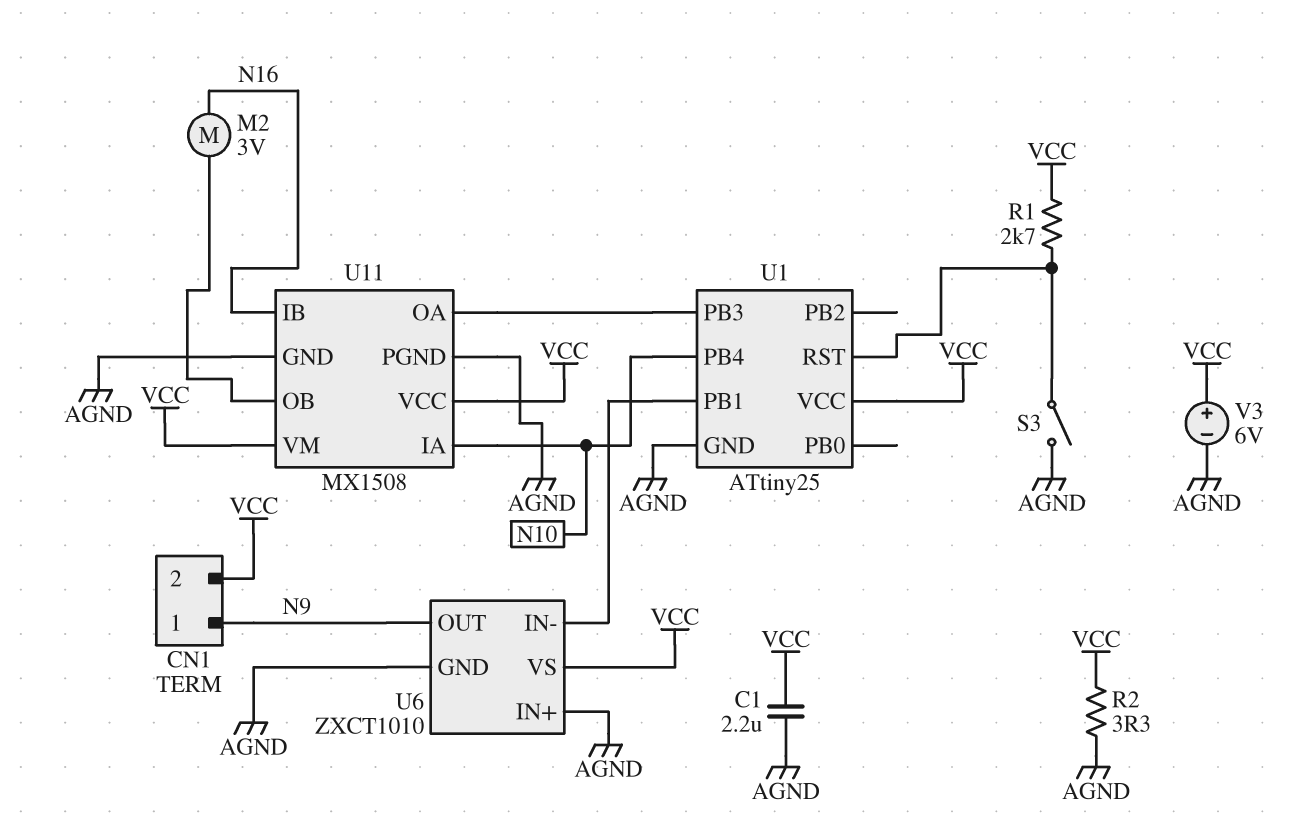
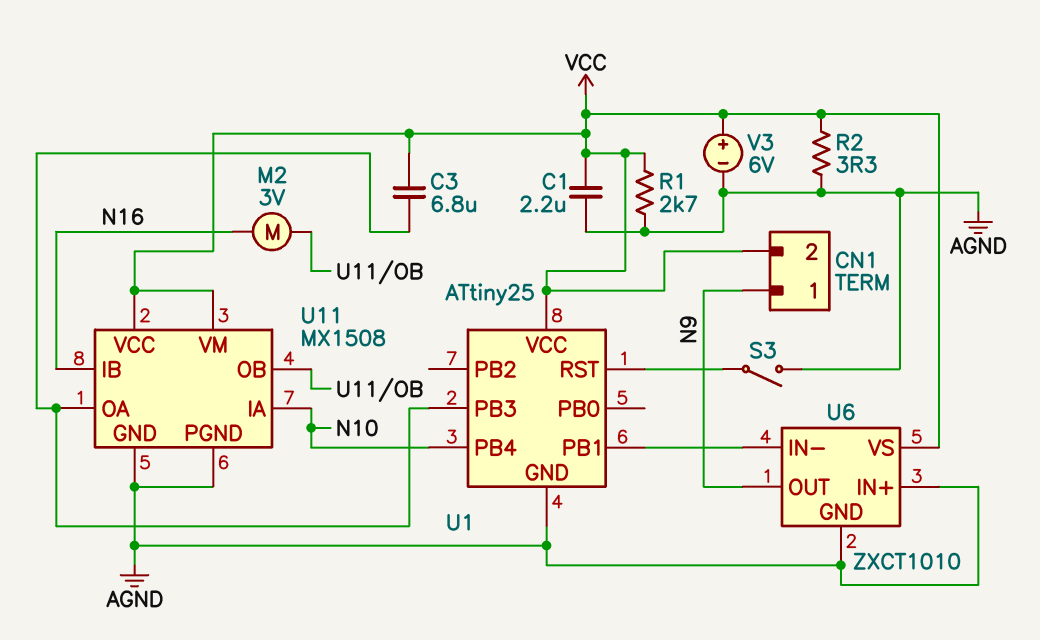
C3: none -> 6.8uF (U1/PB3, VCC)
R1: 2.7k (U1/RST, VCC) -> 2.7k (AGND, VCC)

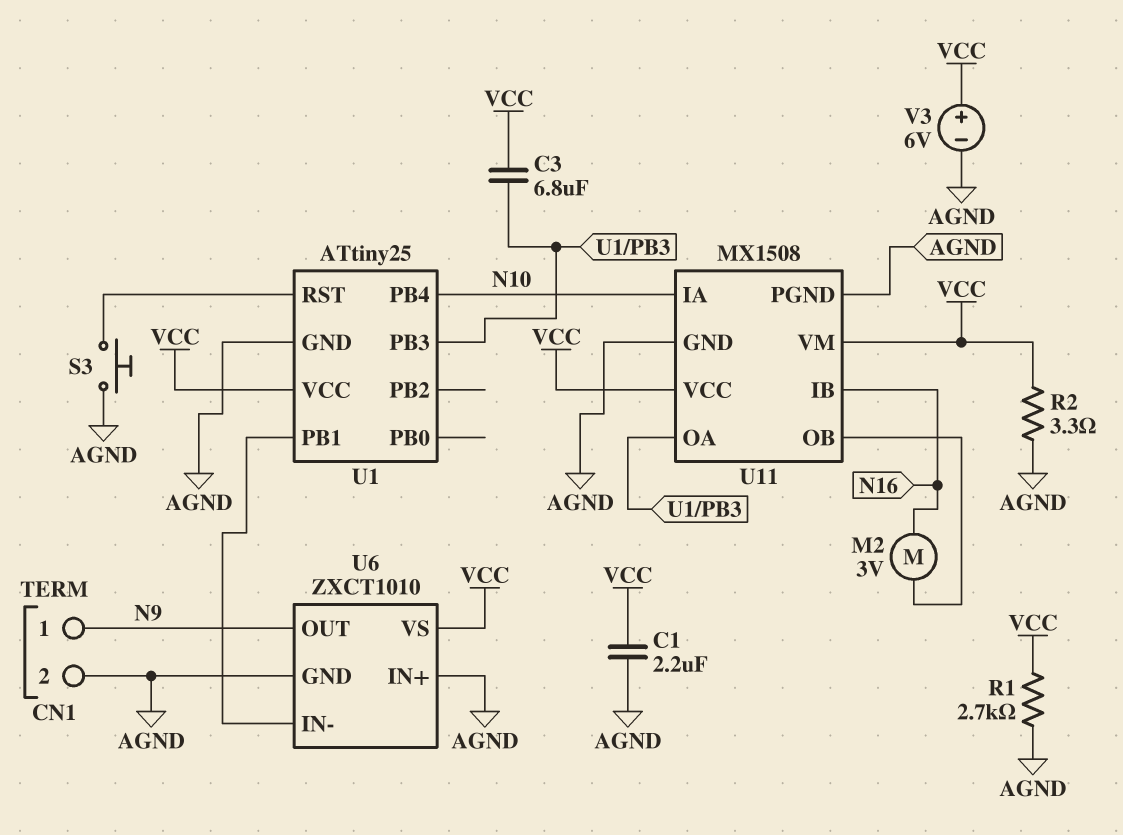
CN1 pin 2: VCC -> AGND
S3: switch (AGND, U1/RST) -> button (AGND, U1/RST)

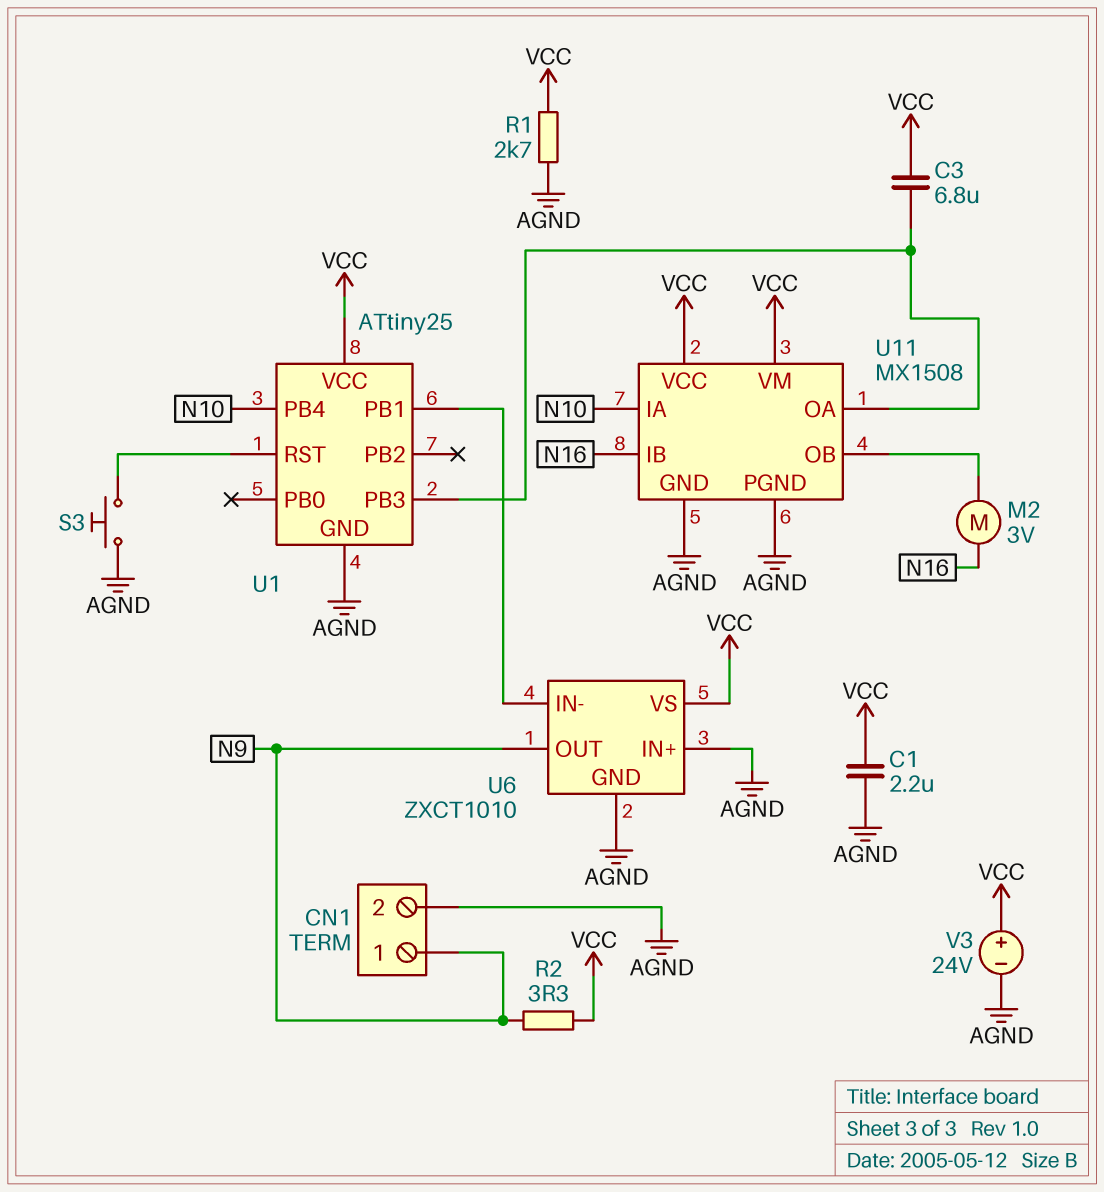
R2: 3.3 (AGND, VCC) -> 3.3 (N9, VCC)
V3: 6V (plus VCC, minus AGND) -> 24V (plus VCC, minus AGND)

